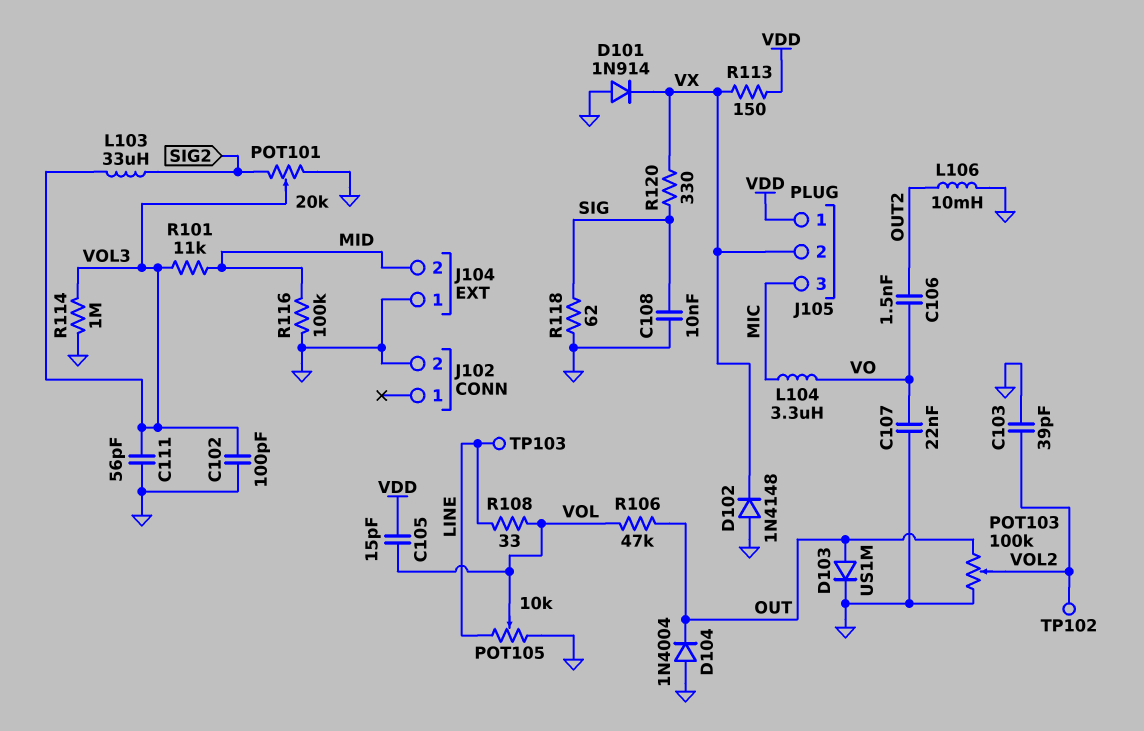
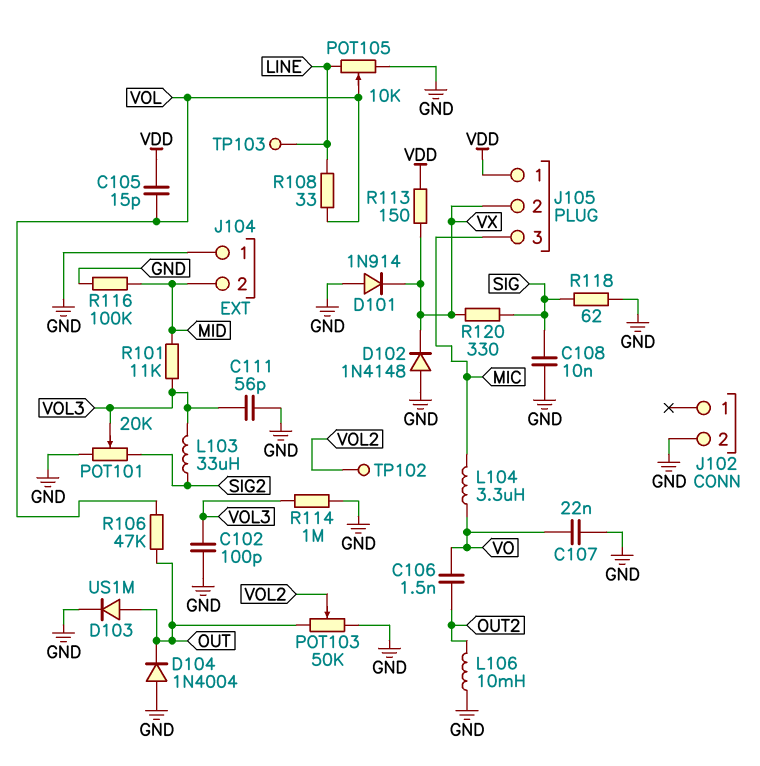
C103: 39pF (GND, VOL2) -> none
POT103: 100k (GND, OUT, wiper VOL2) -> 50k (GND, OUT, wiper VOL2)

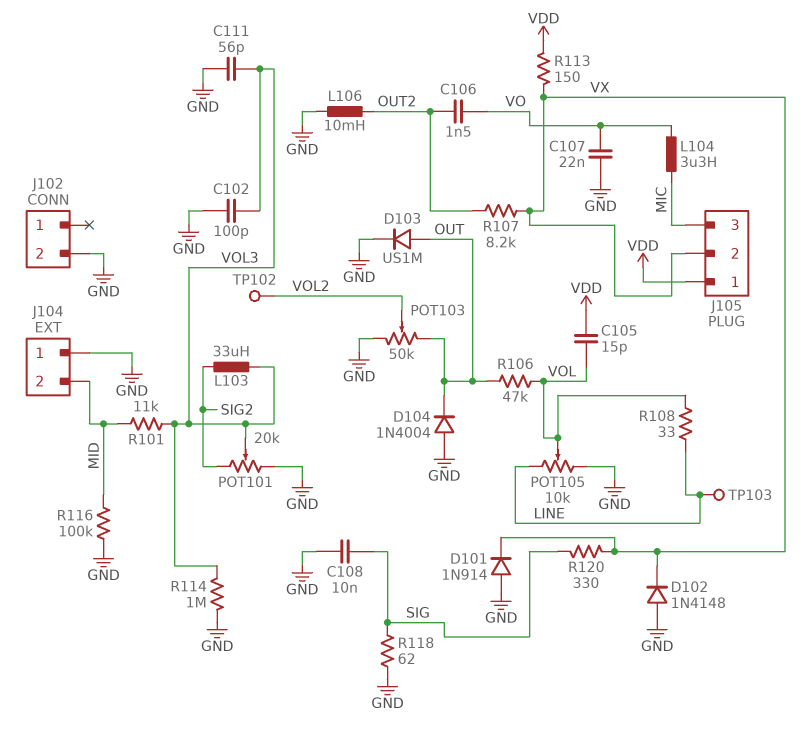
R107: none -> 8.2k (OUT2, VX)

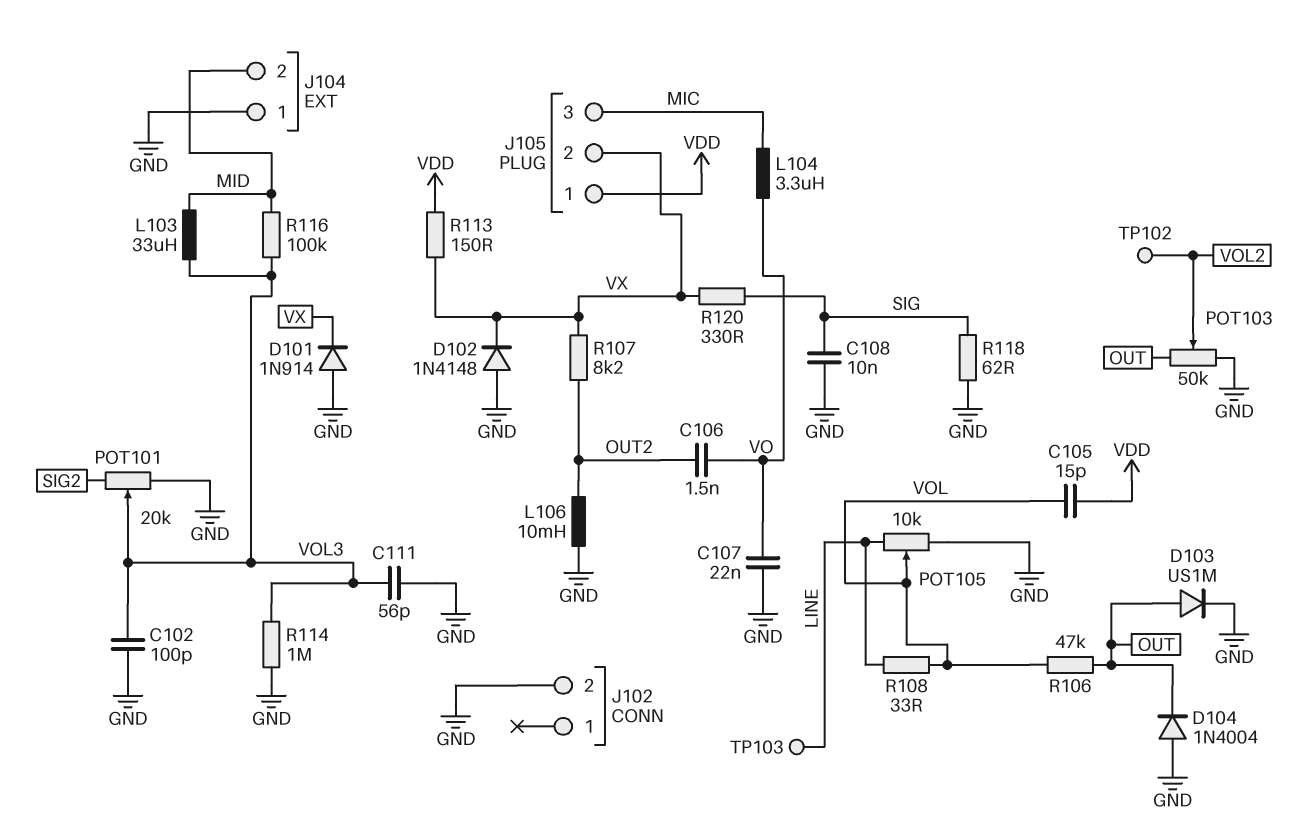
L103: 33uH (SIG2, VOL3) -> 33uH (MID, VOL3)
R101: 11k (MID, VOL3) -> none
R116: 100k (GND, MID) -> 100k (MID, VOL3)

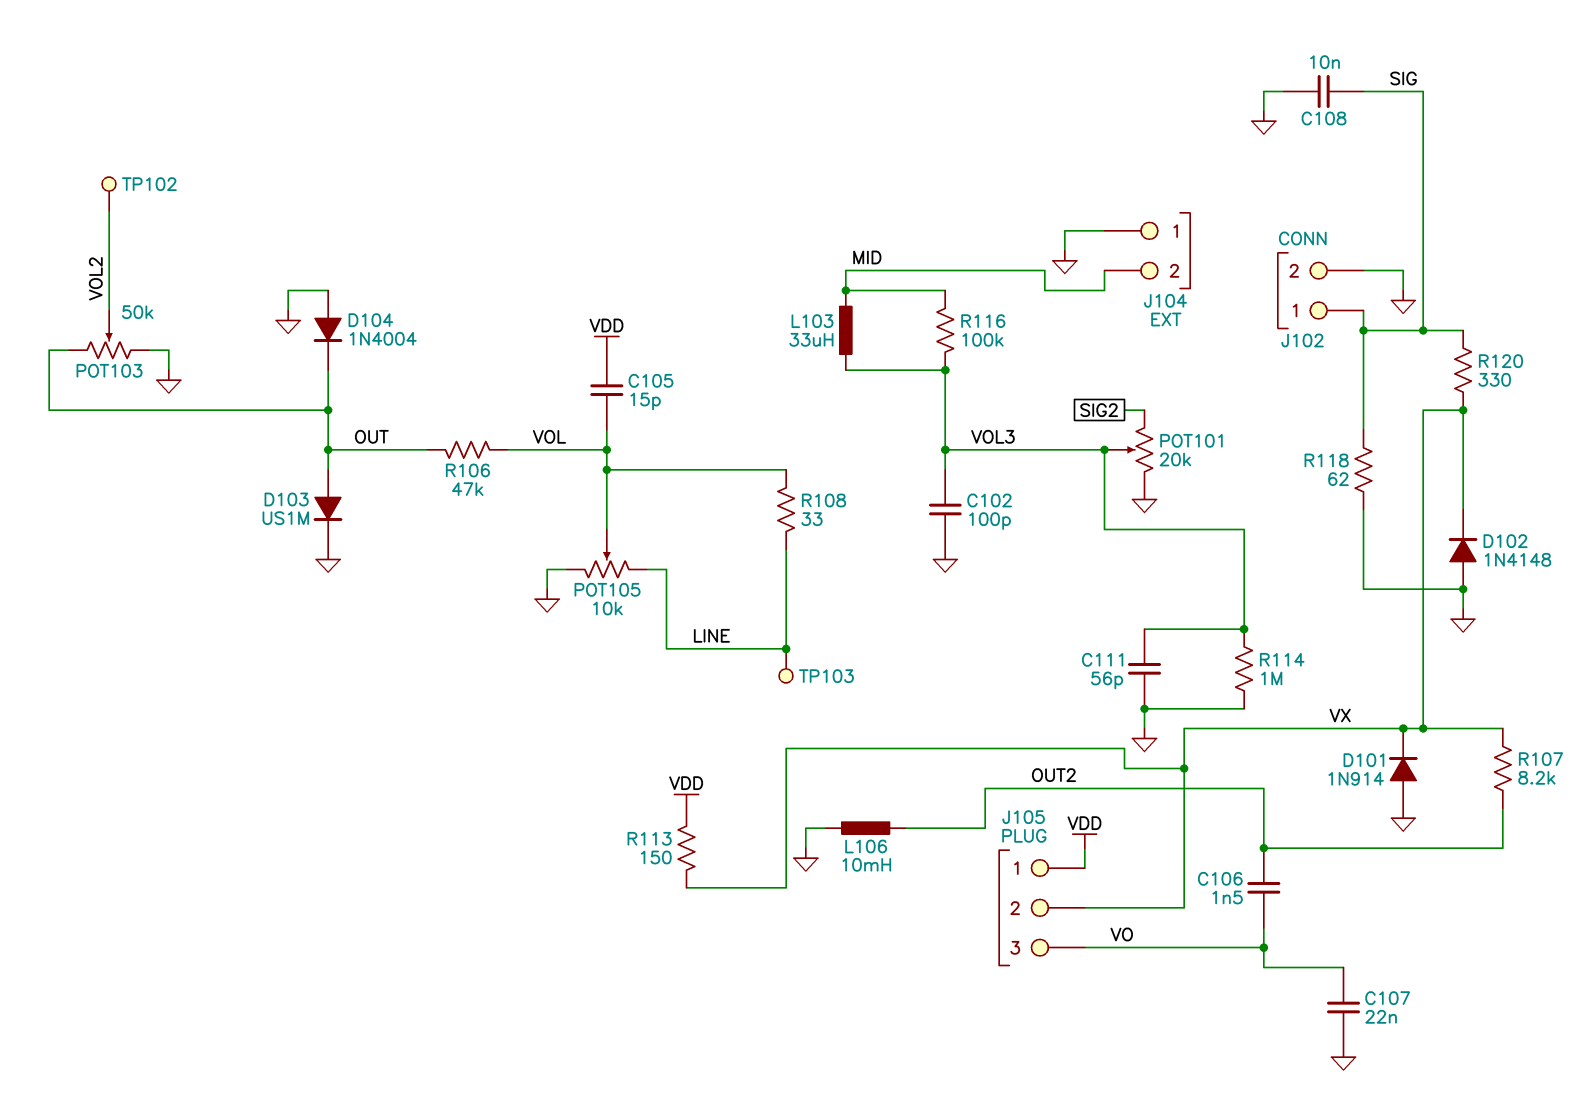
J102 pin 1: none -> SIG
J105 pin 3: MIC -> VO
L104: 3.3uH (MIC, VO) -> none

